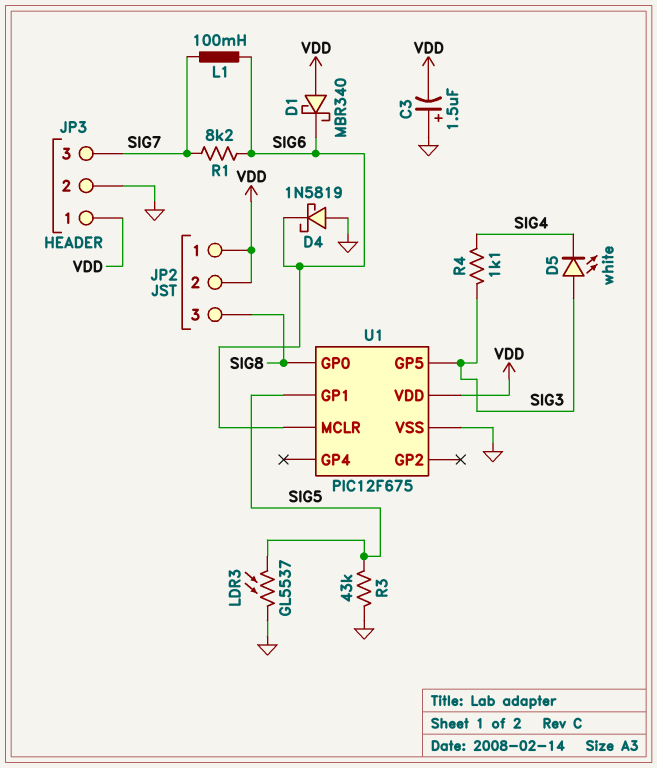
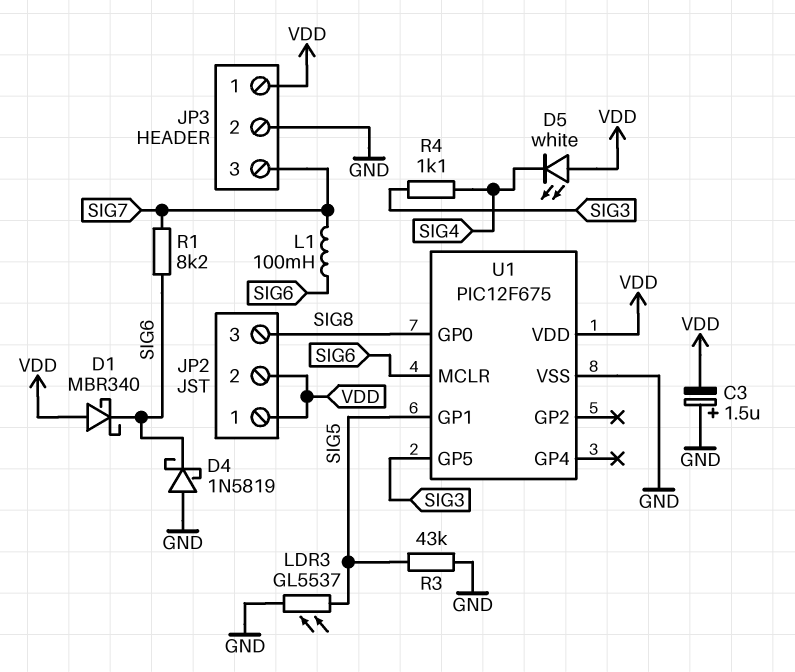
D5: LED white (A SIG3, K SIG4) -> LED white (A VDD, K SIG4)

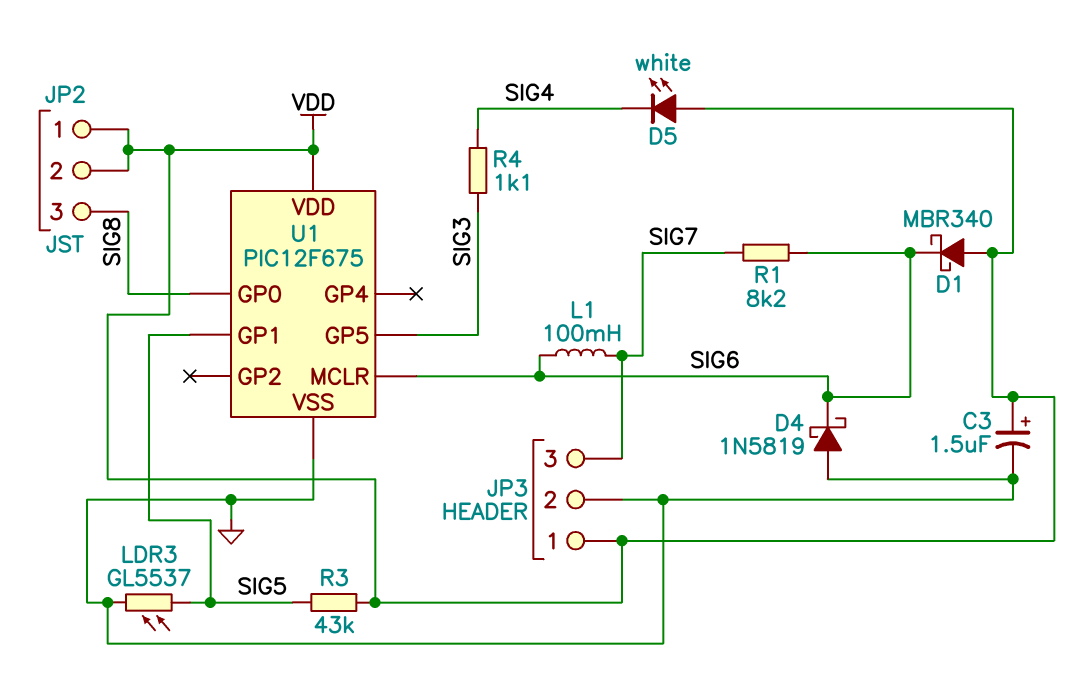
C3: 1.5uF (plus GND, minus VDD) -> 1.5uF (plus VDD, minus GND)
R3: 43k (GND, SIG5) -> 43k (SIG5, VDD)

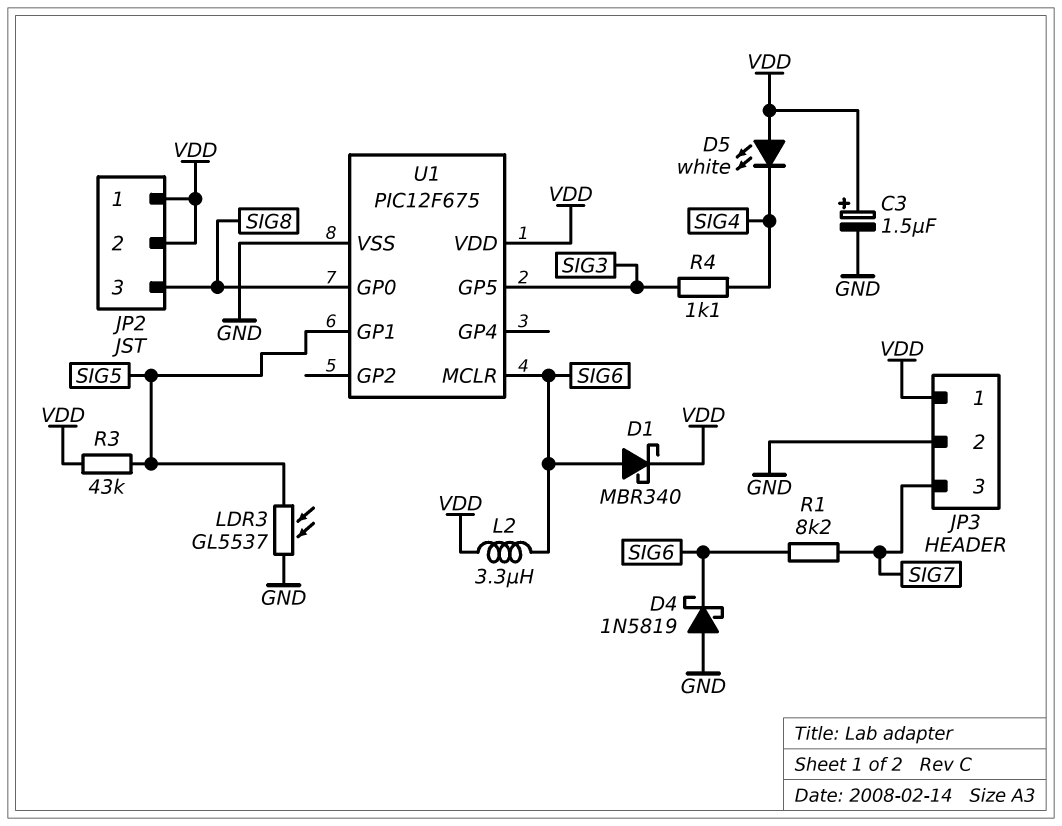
D1: schottky MBR340 (A VDD, K SIG6) -> schottky MBR340 (A SIG6, K VDD)
L1: 100mH (SIG6, SIG7) -> none
L2: none -> 3.3uH (SIG6, VDD)

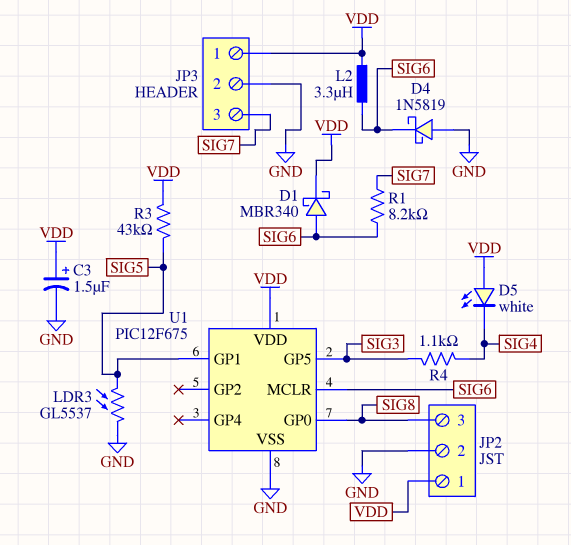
JP2 pin 2: VDD -> GND

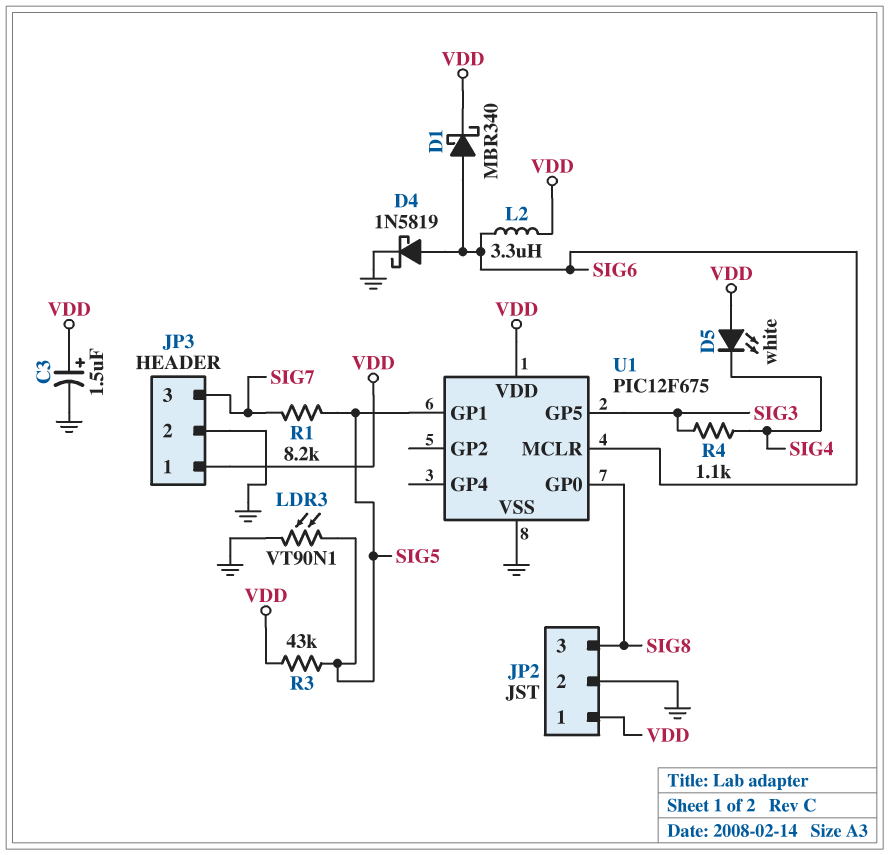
D4: schottky 1N5819 (A GND, K SIG6) -> schottky 1N5819 (A SIG6, K GND)
LDR3: GL5537 (GND, SIG5) -> VT90N1 (GND, SIG5)
R1: 8.2k (SIG6, SIG7) -> 8.2k (SIG5, SIG7)

